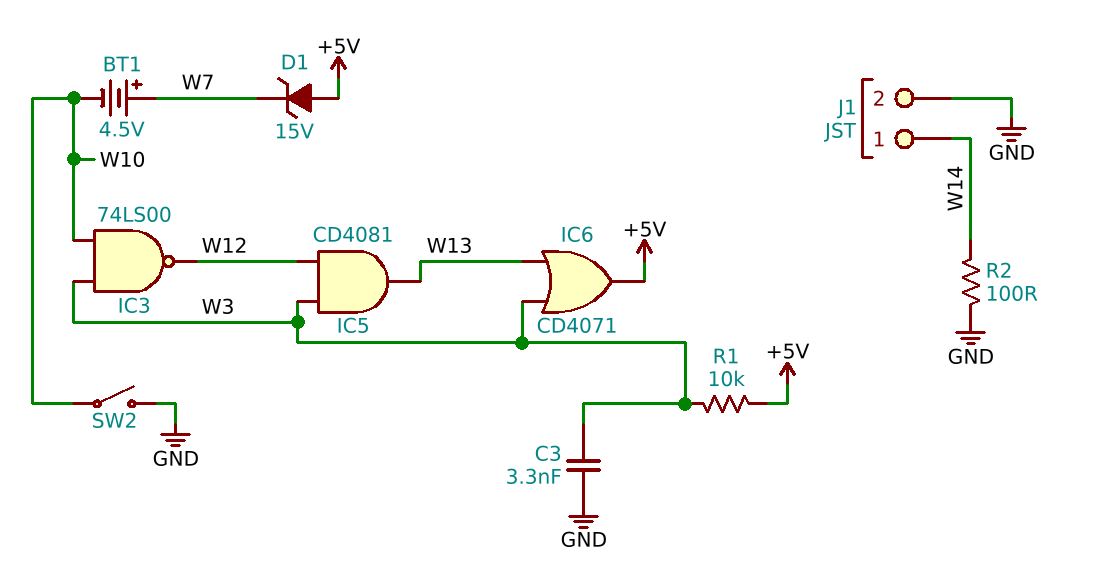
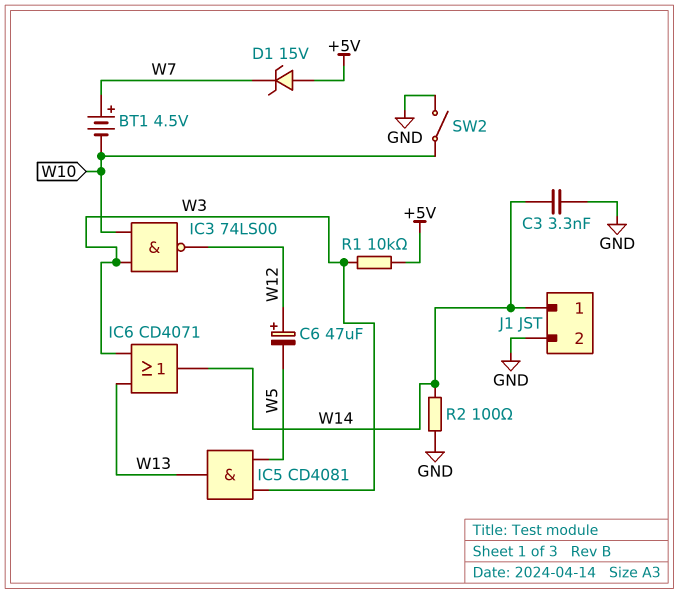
C3: 3.3nF (GND, W3) -> 3.3nF (GND, W14)
C6: none -> 47uF (plus W12, minus W5)
IC5: AND CD4081 (in W3, in W12, out W13) -> AND CD4081 (in W3, in W5, out W13)
IC6: OR CD4071 (in W3, in W13, out +5V) -> OR CD4071 (in W3, in W13, out W14)

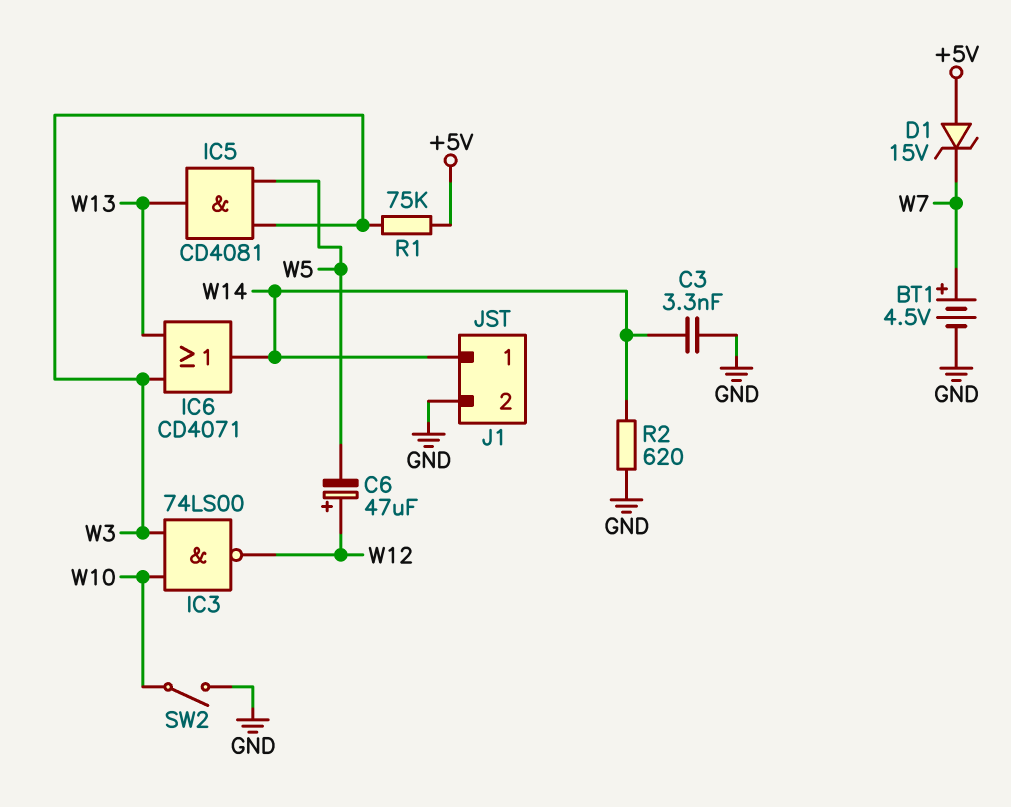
BT1: 4.5V (plus W7, minus W10) -> 4.5V (plus W7, minus GND)
R1: 10k (+5V, W3) -> 75k (+5V, W3)
R2: 100 (GND, W14) -> 620 (GND, W14)

